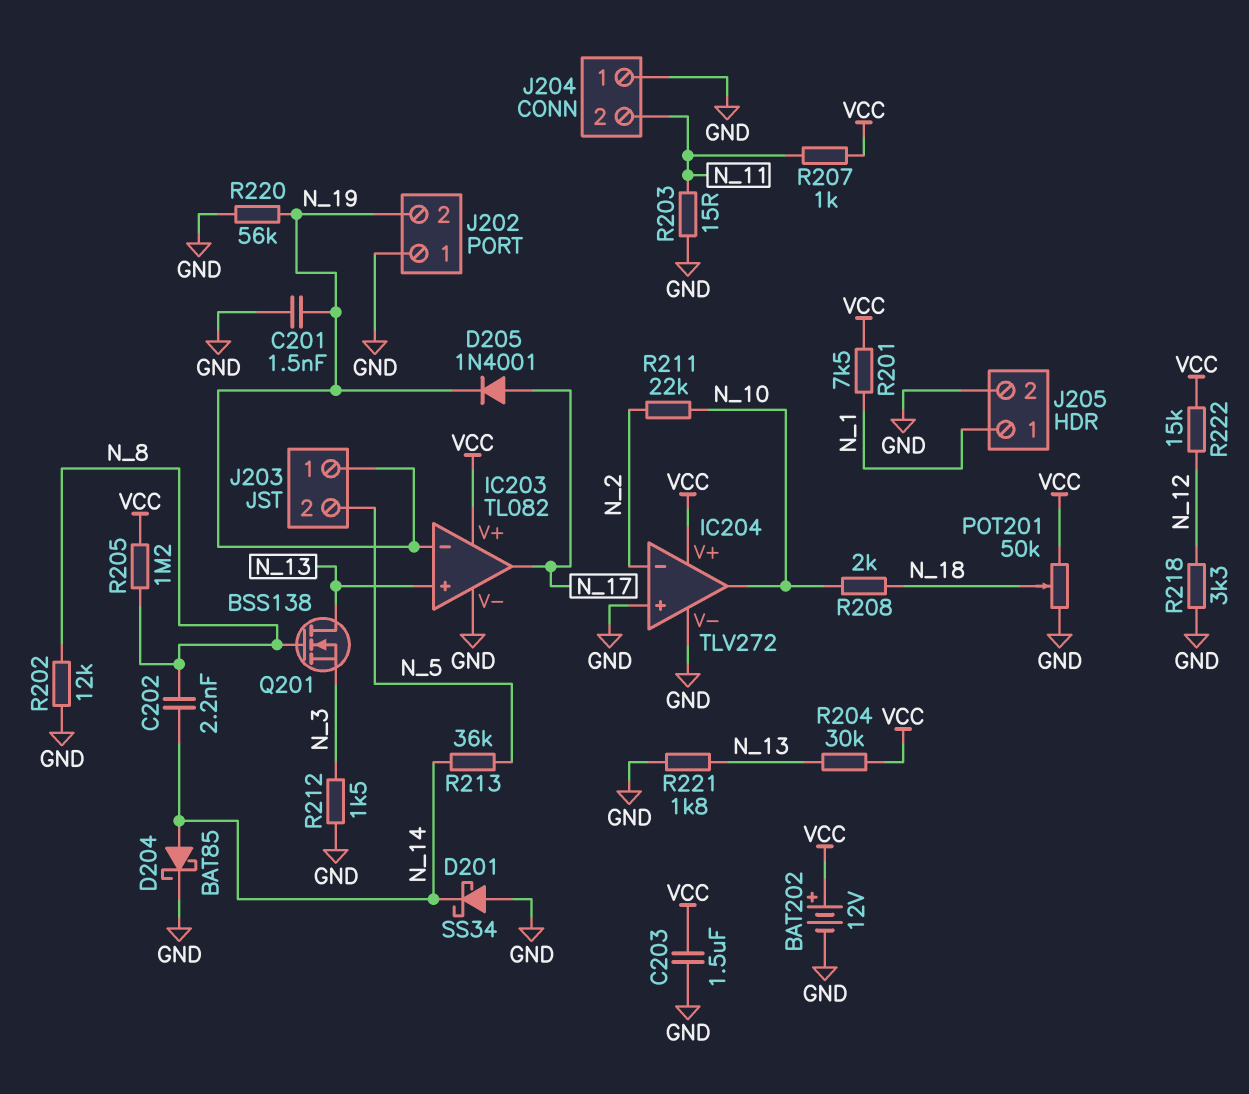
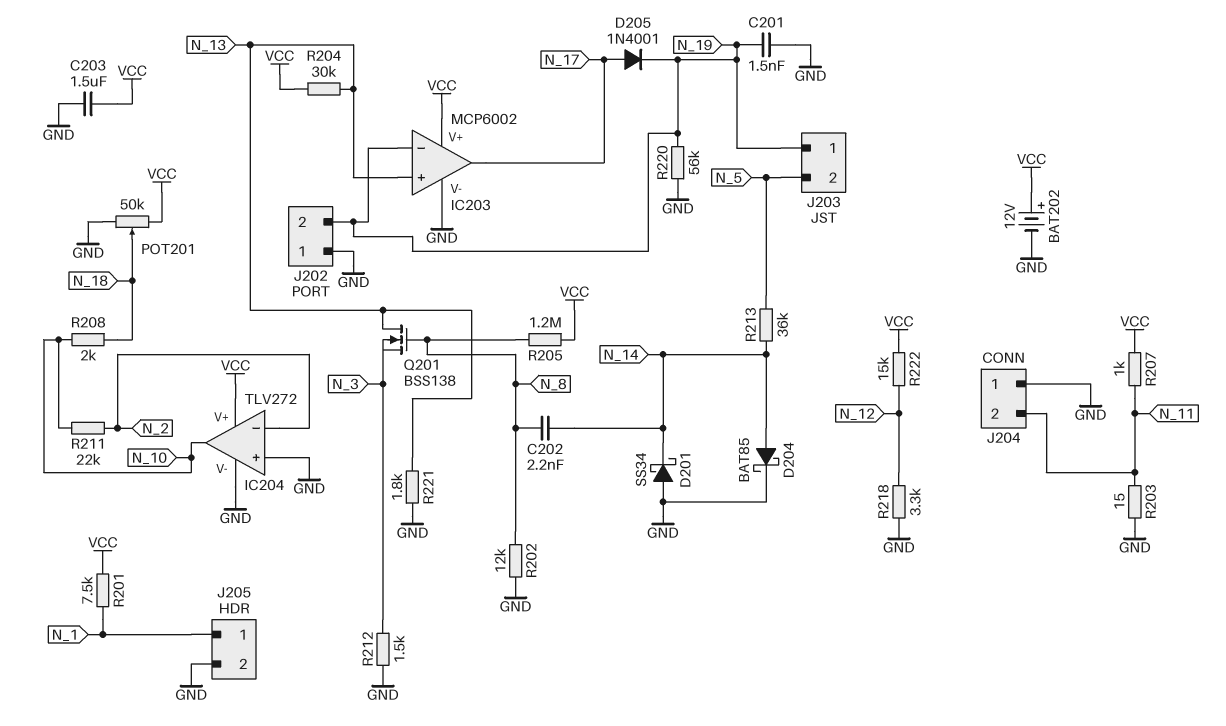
IC203: TL082 -> MCP6002

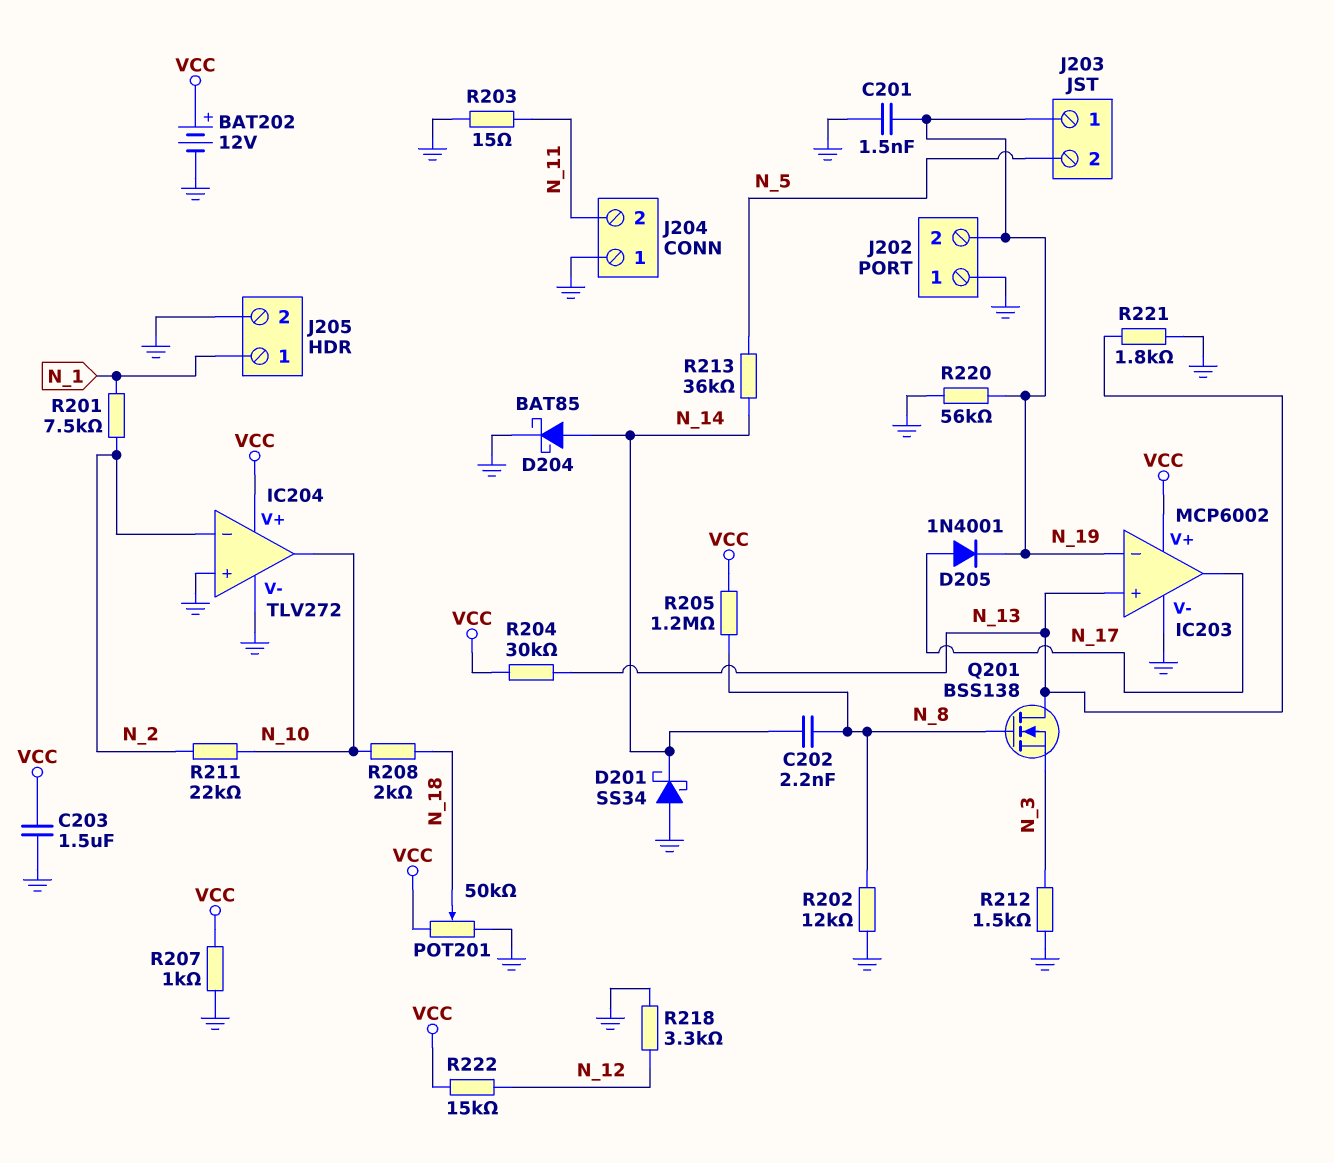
R201: 7.5k (N_1, VCC) -> 7.5k (N_1, N_2)
R207: 1k (N_11, VCC) -> 1k (GND, VCC)

